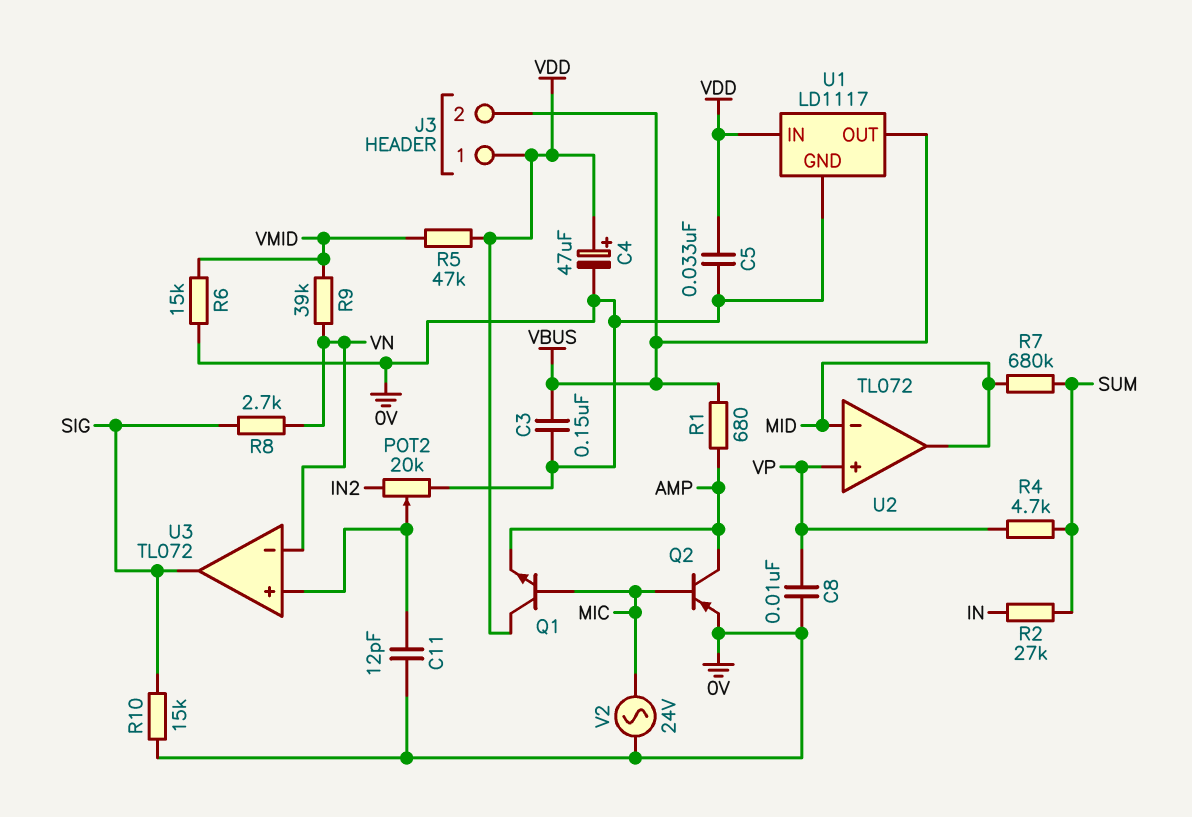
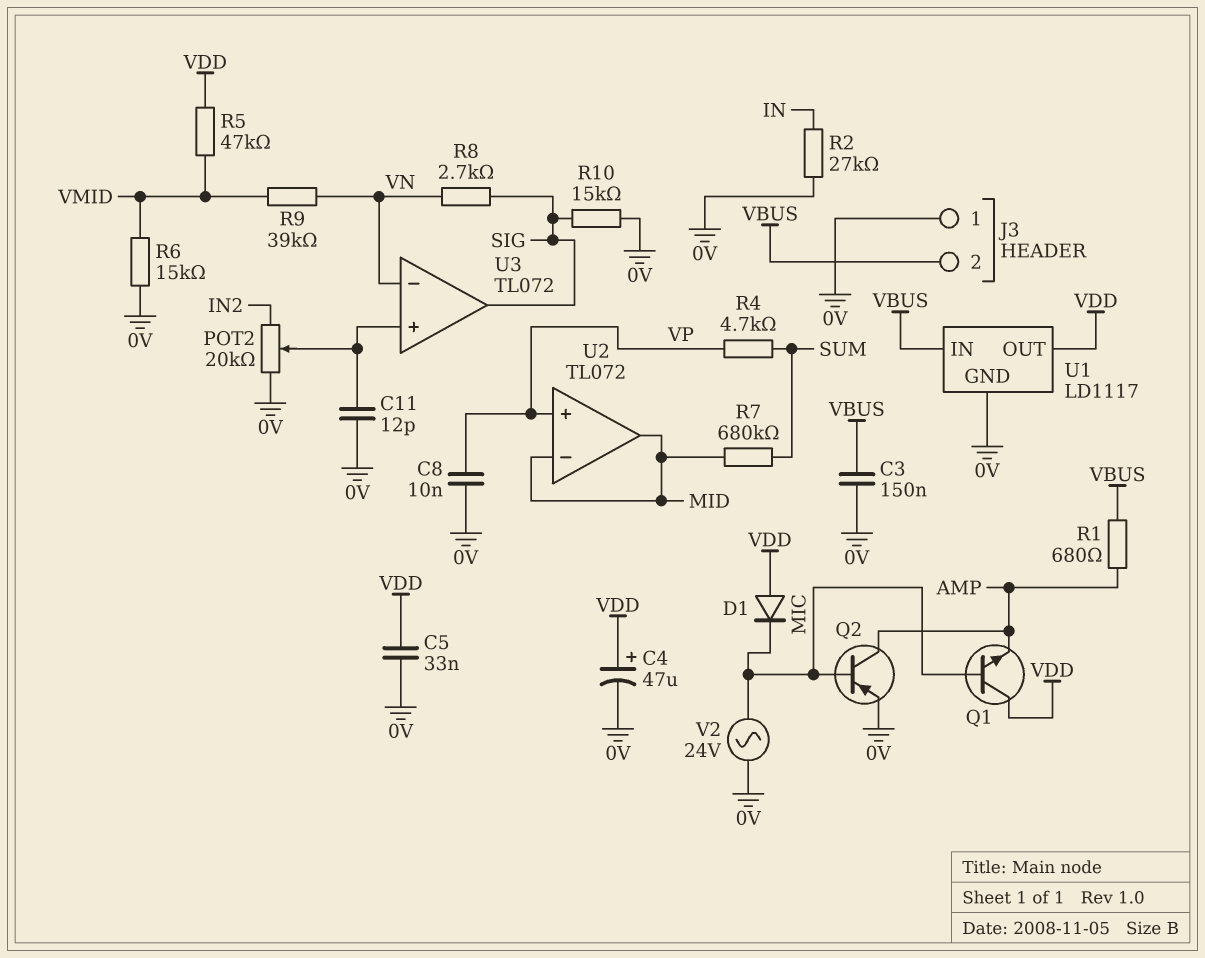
D1: none -> diode (A VDD, K MIC)
J3 pin 1: VDD -> 0V
R2: 27k (IN, SUM) -> 27k (0V, IN)
U1 pin IN: VDD -> VBUS
U1 pin OUT: VBUS -> VDD

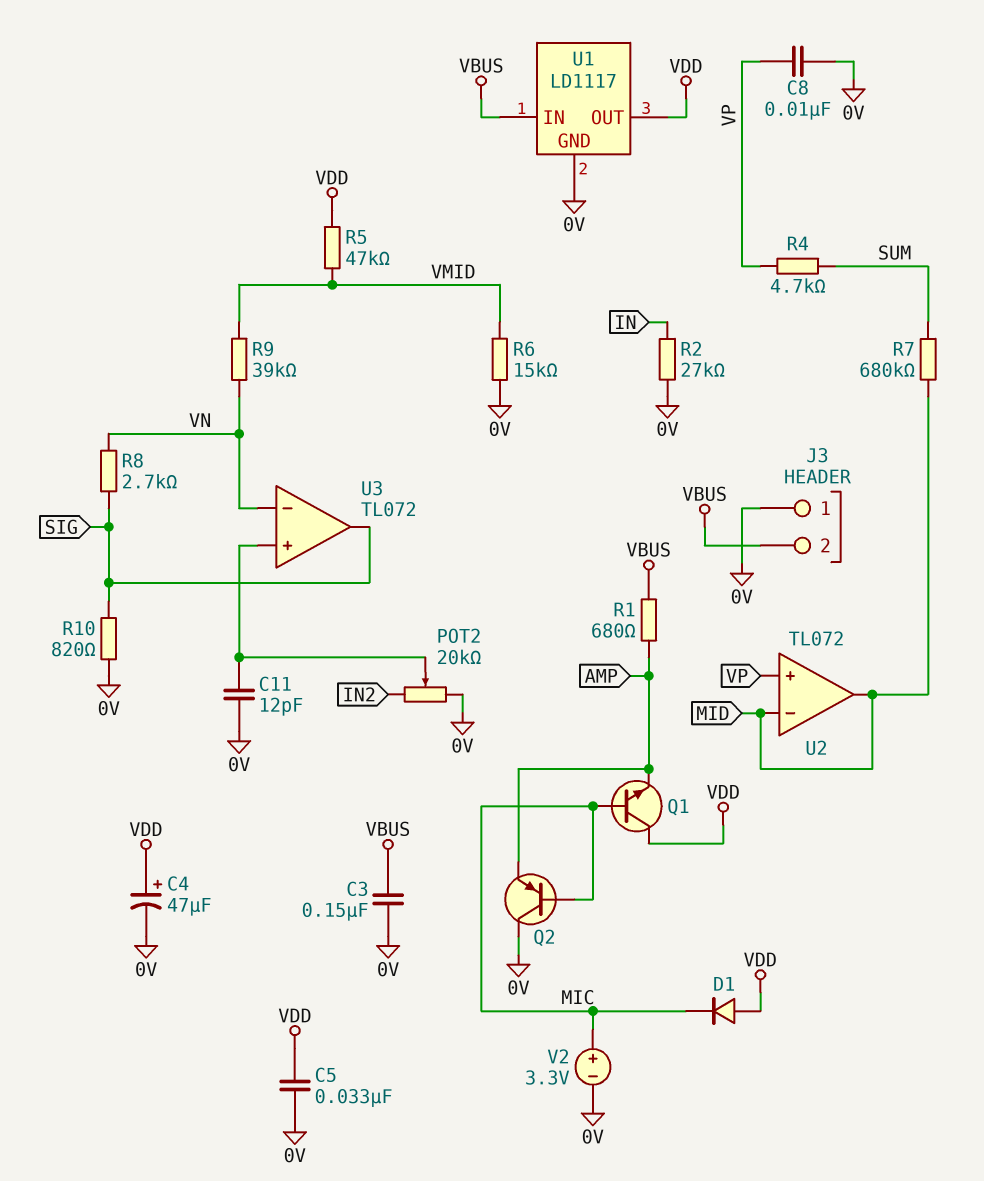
Q2: PNP (B MIC, C AMP, E 0V) -> PNP (B MIC, C 0V, E AMP)
R10: 15k (0V, SIG) -> 820 (0V, SIG)
V2: AC 24V (0V, MIC) -> 3.3V (plus MIC, minus 0V)

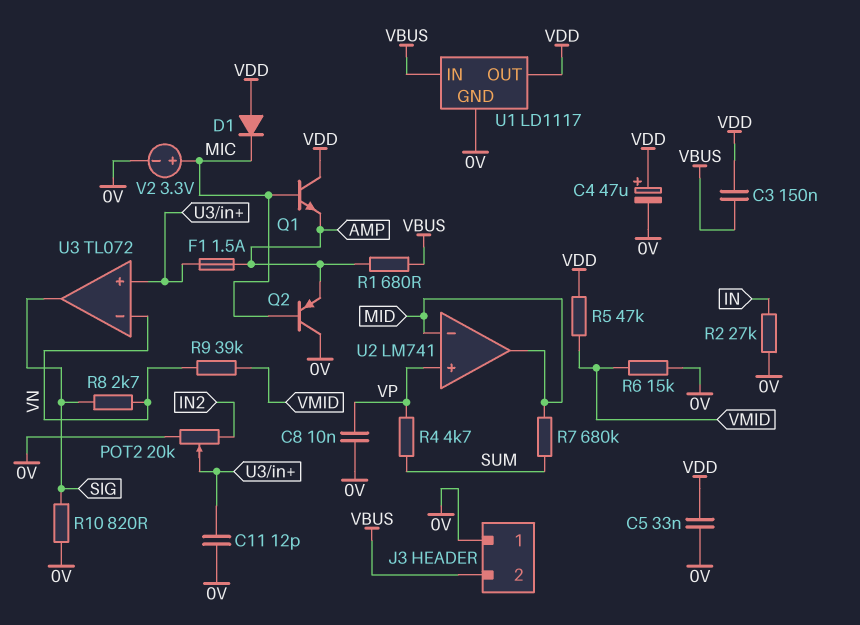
C3: 150nF (0V, VBUS) -> 150nF (VBUS, VDD)
F1: none -> 1.5A (AMP, U3/in+)
U2: TL072 -> LM741

